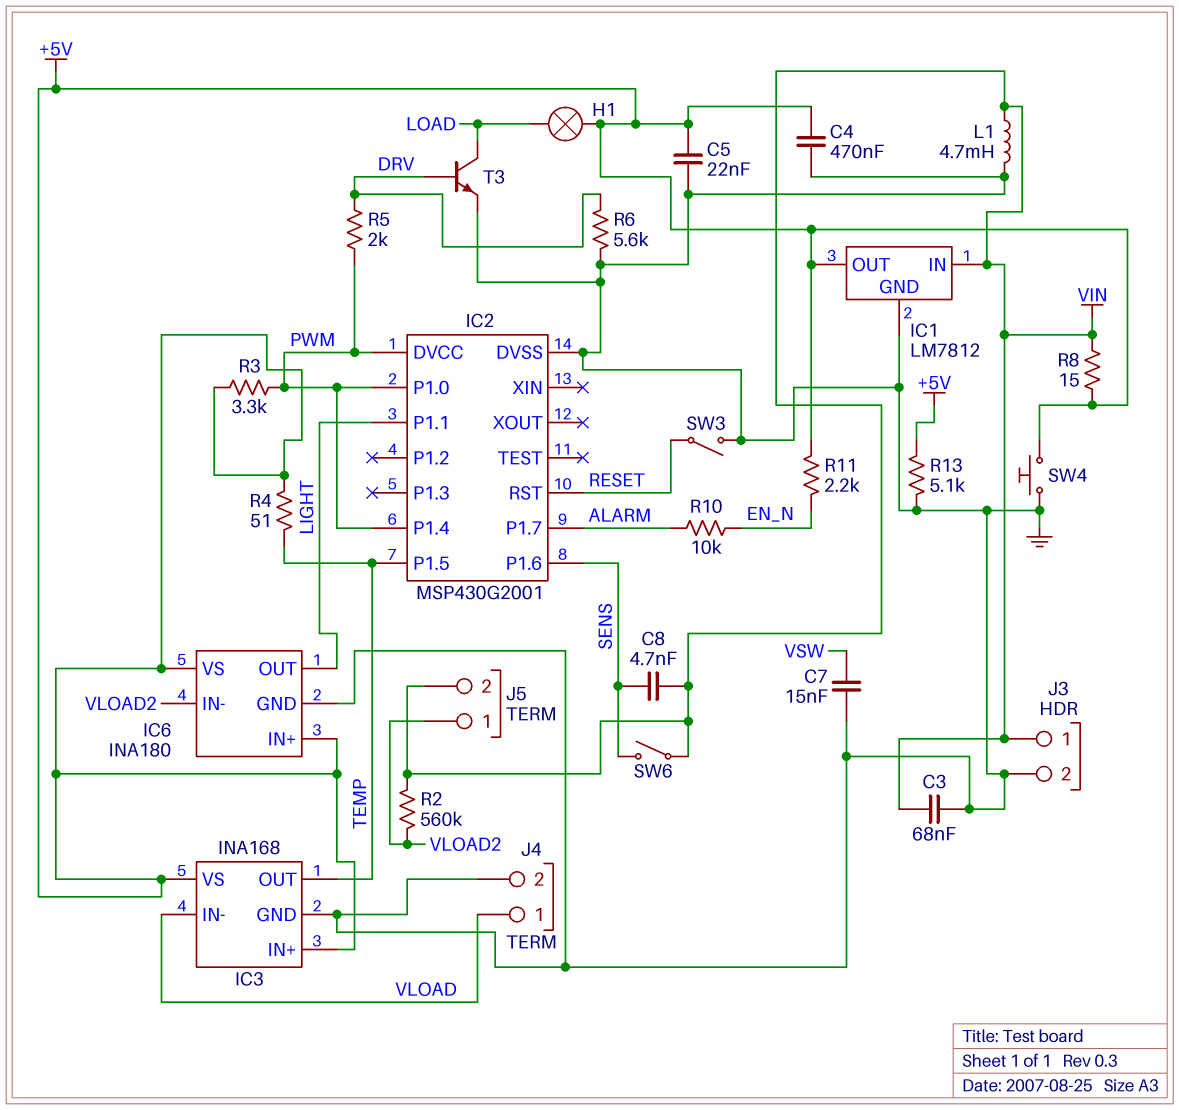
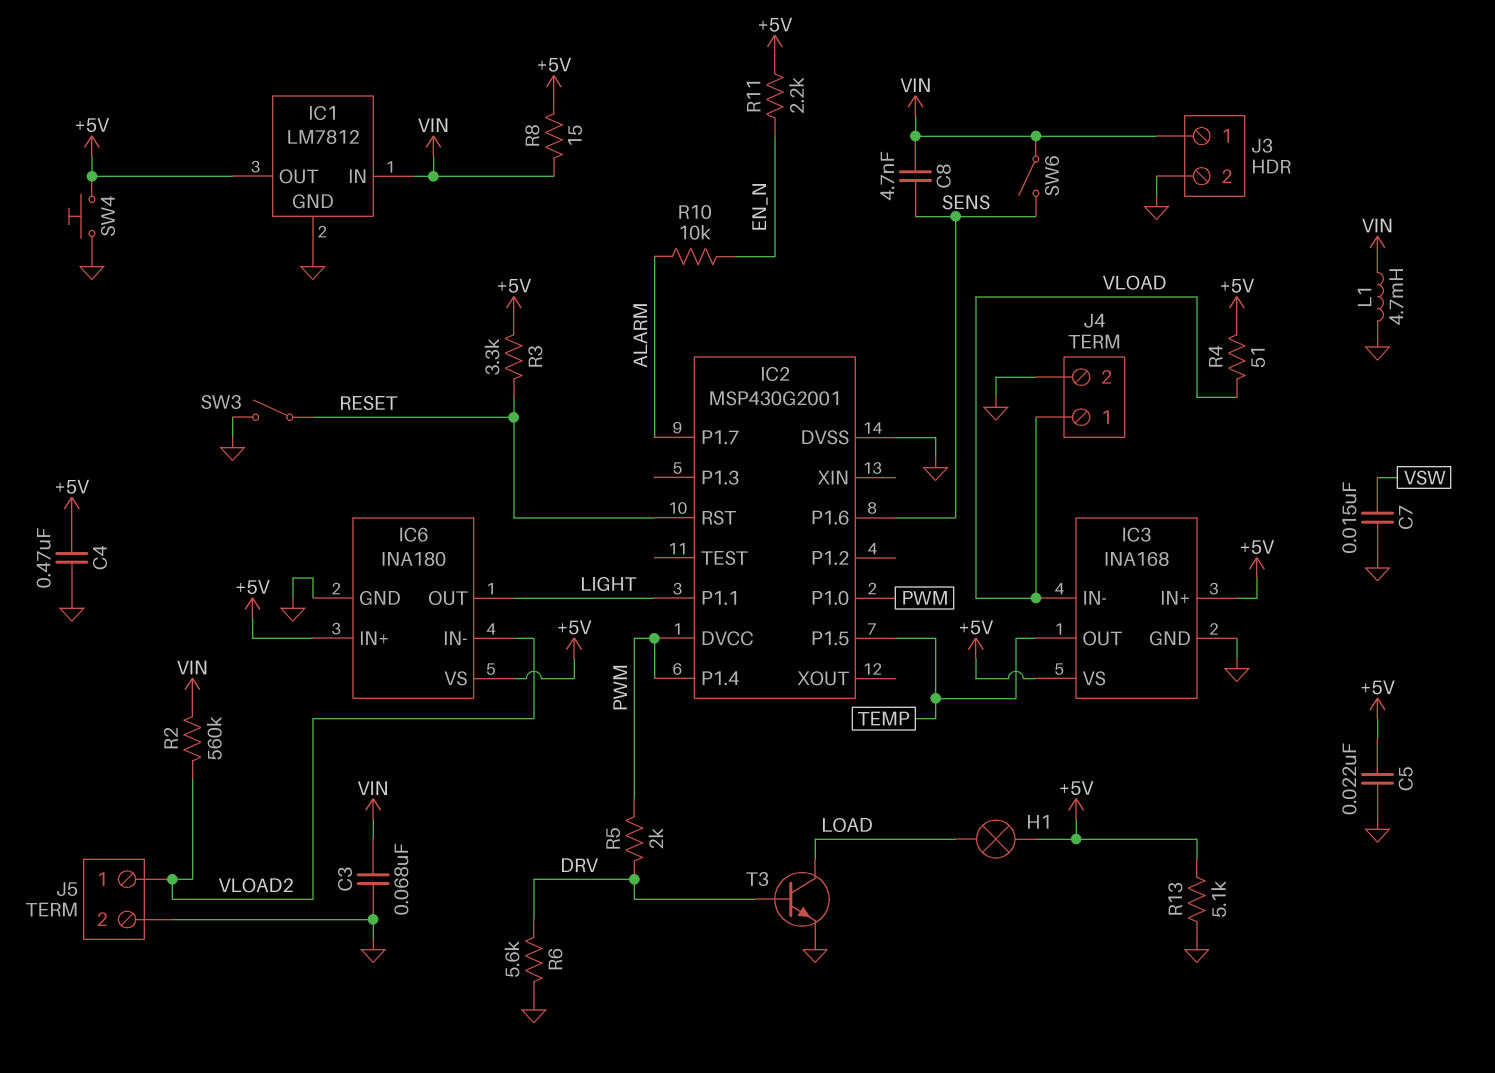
J5 pin 2: VIN -> GND
R3: 3.3k (+5V, PWM) -> 3.3k (+5V, RESET)
R4: 51 (+5V, TEMP) -> 51 (+5V, VLOAD)

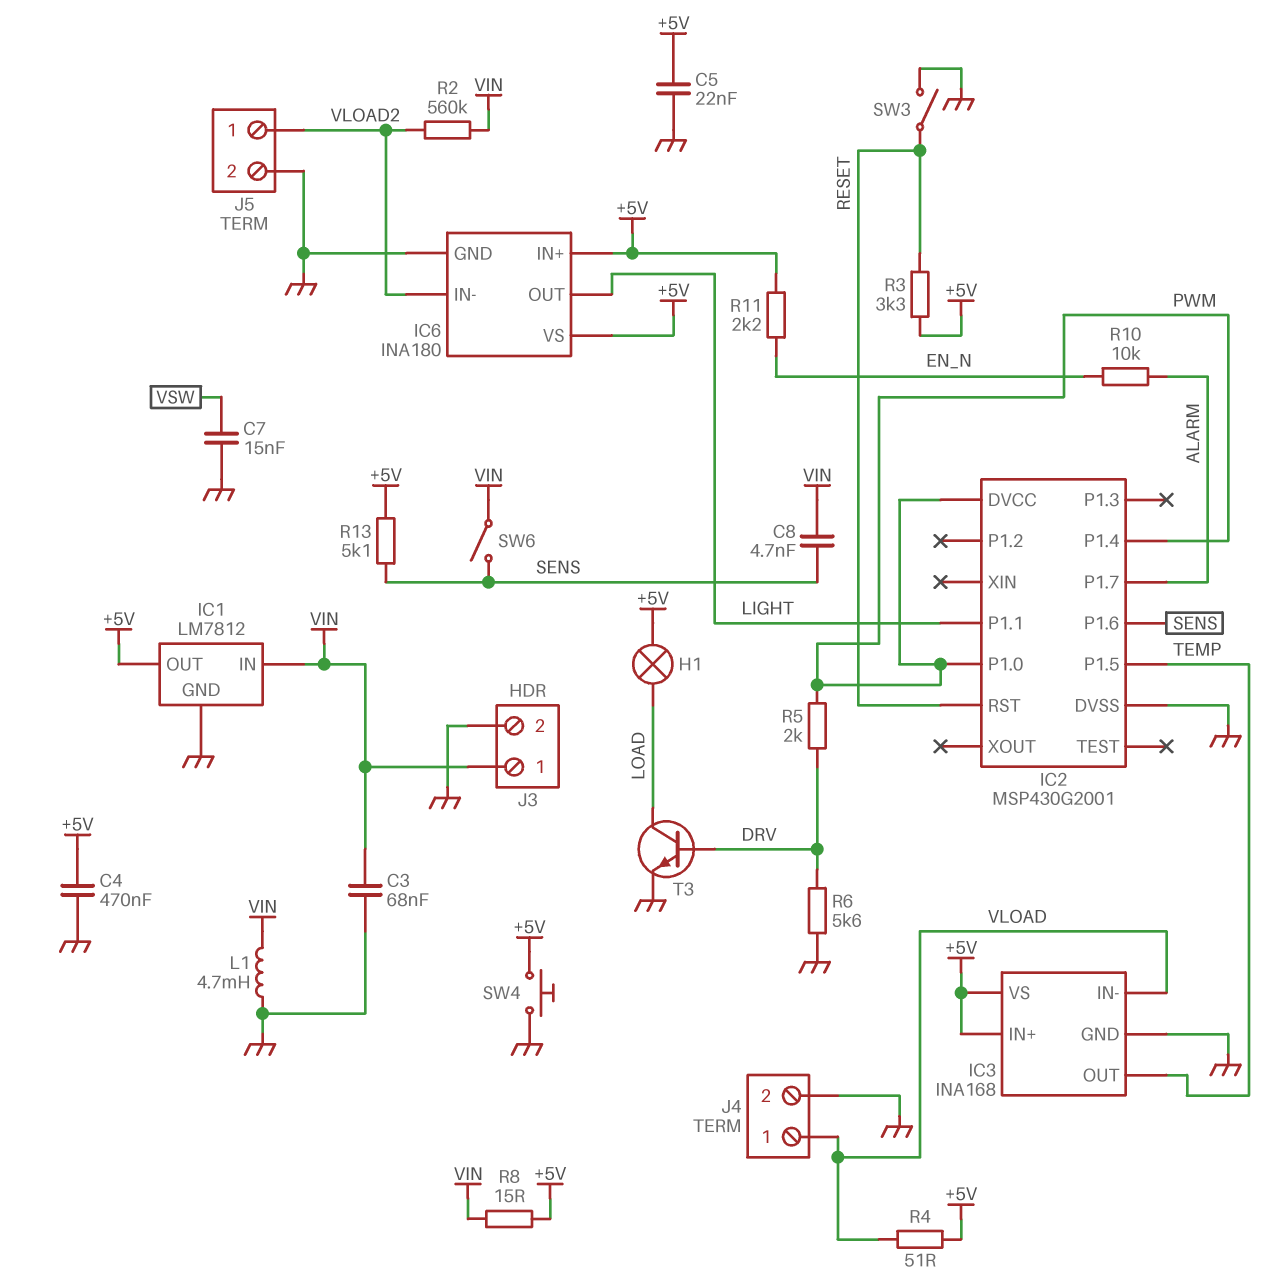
R13: 5.1k (+5V, GND) -> 5.1k (+5V, SENS)

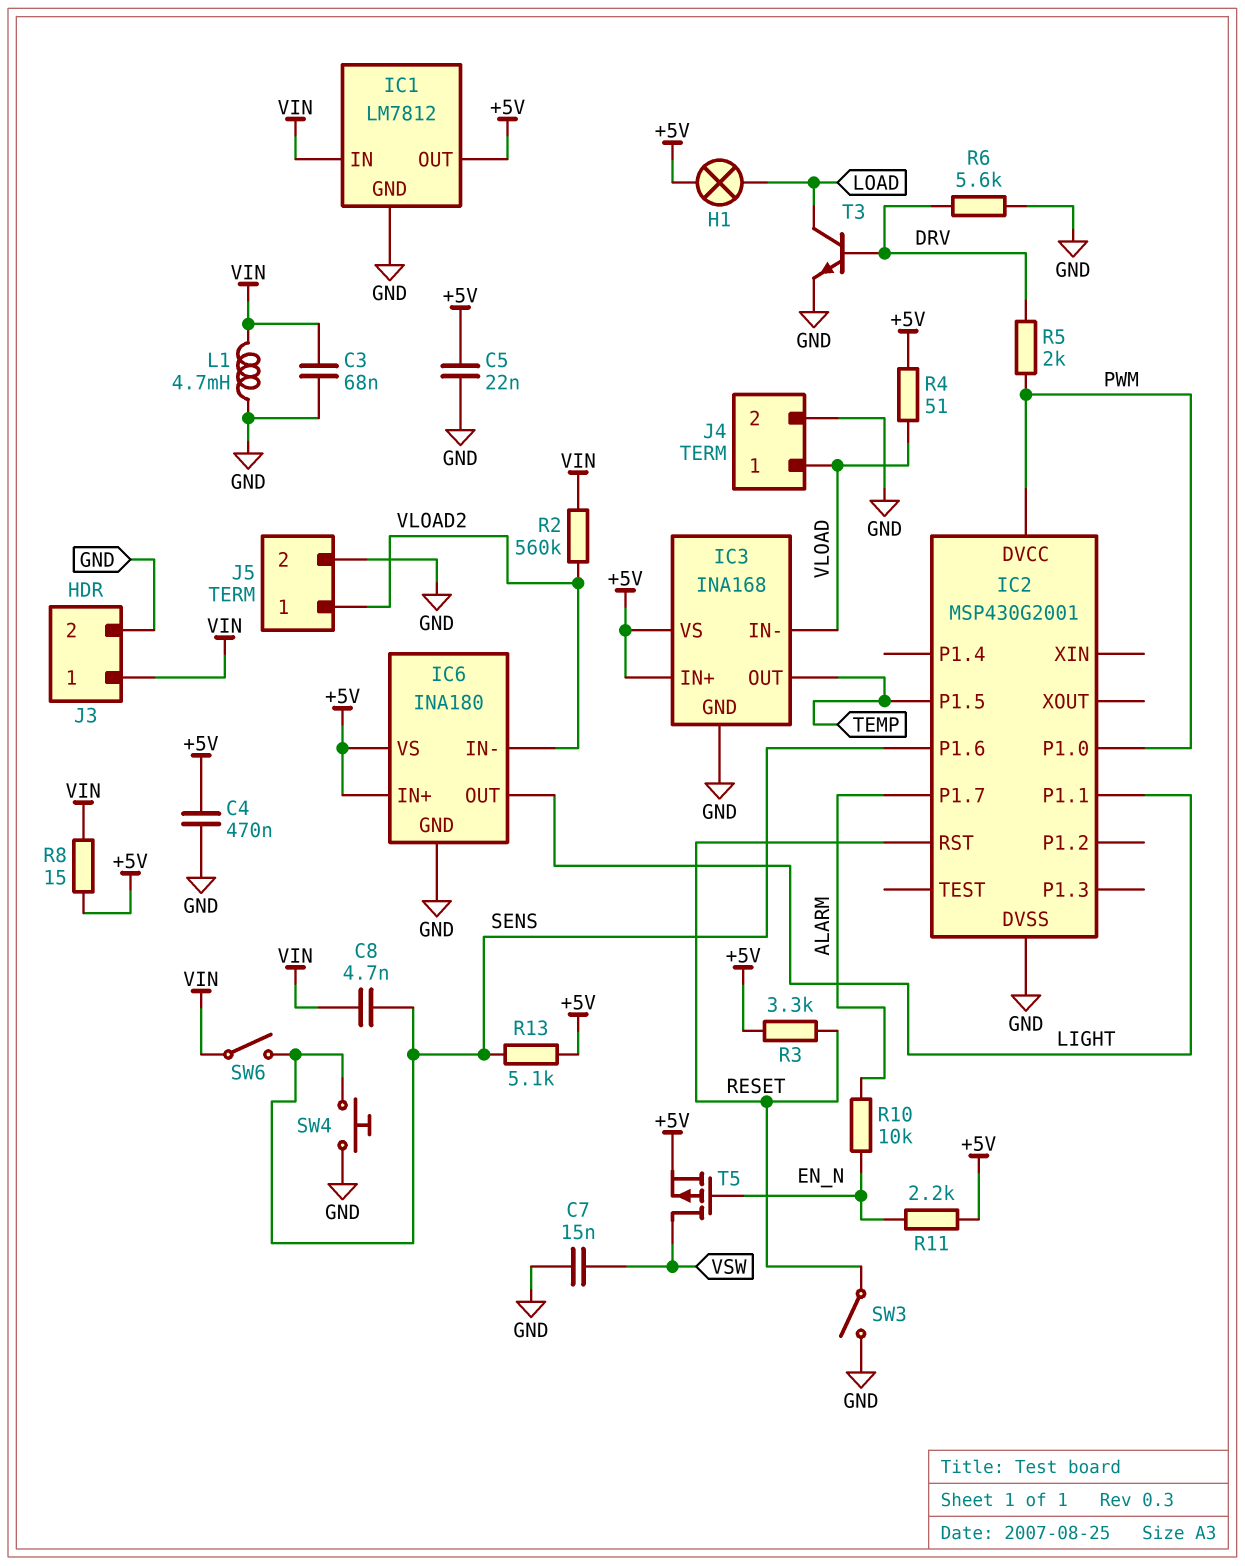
IC2 pin P1.4: PWM -> none
SW4: button (+5V, GND) -> button (GND, SENS)
T5: none -> PMOS (G EN_N, D VSW, S +5V)

